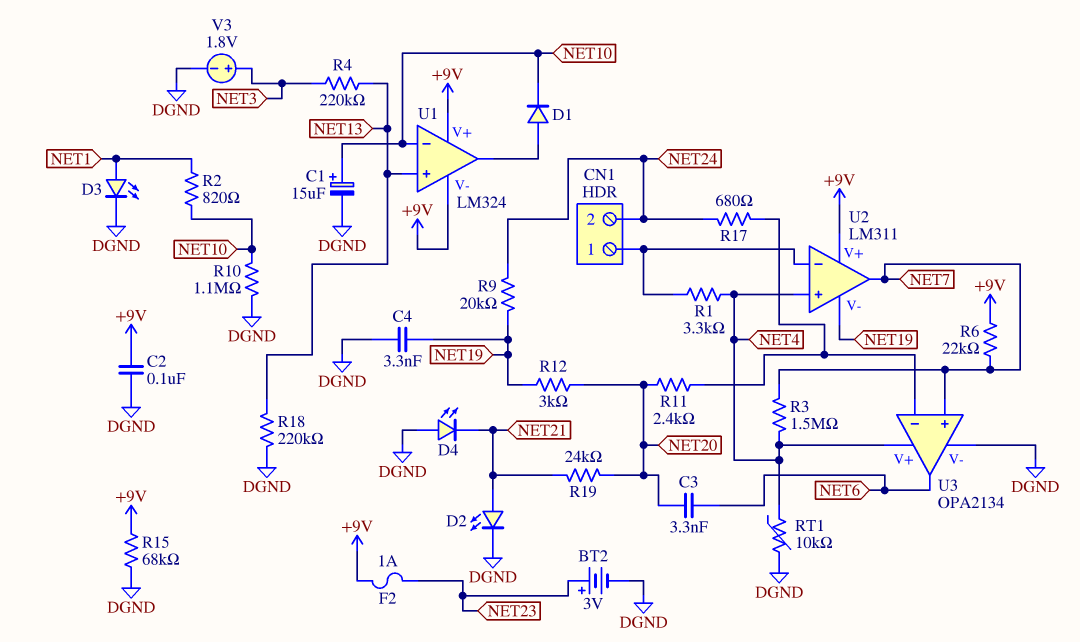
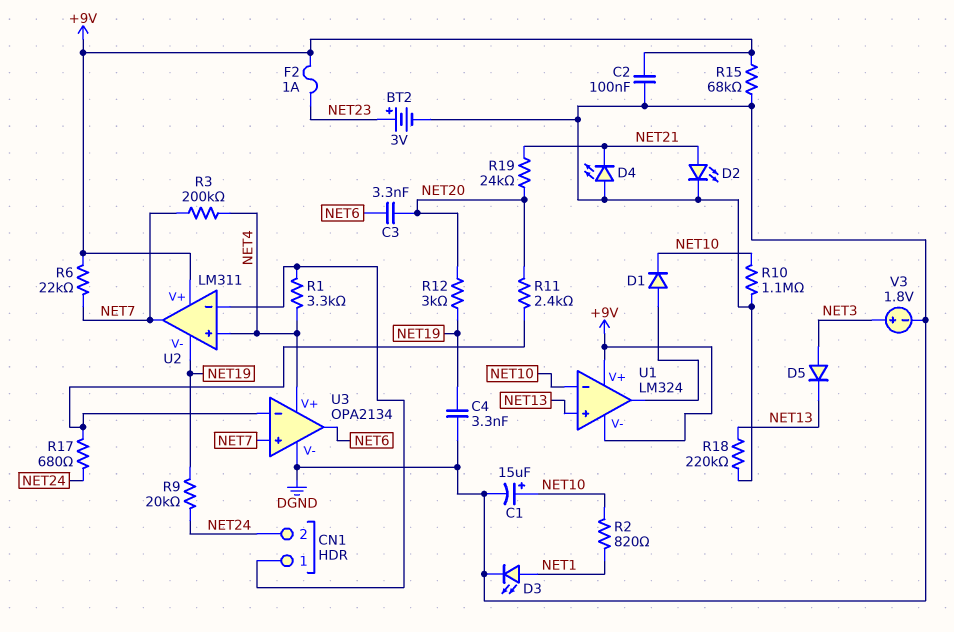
D5: none -> diode (A NET3, K NET13)
R3: 1.5M (NET4, NET7) -> 200k (NET4, NET7)
R4: 220k (NET3, NET13) -> none
RT1: 10k (DGND, NET4) -> none

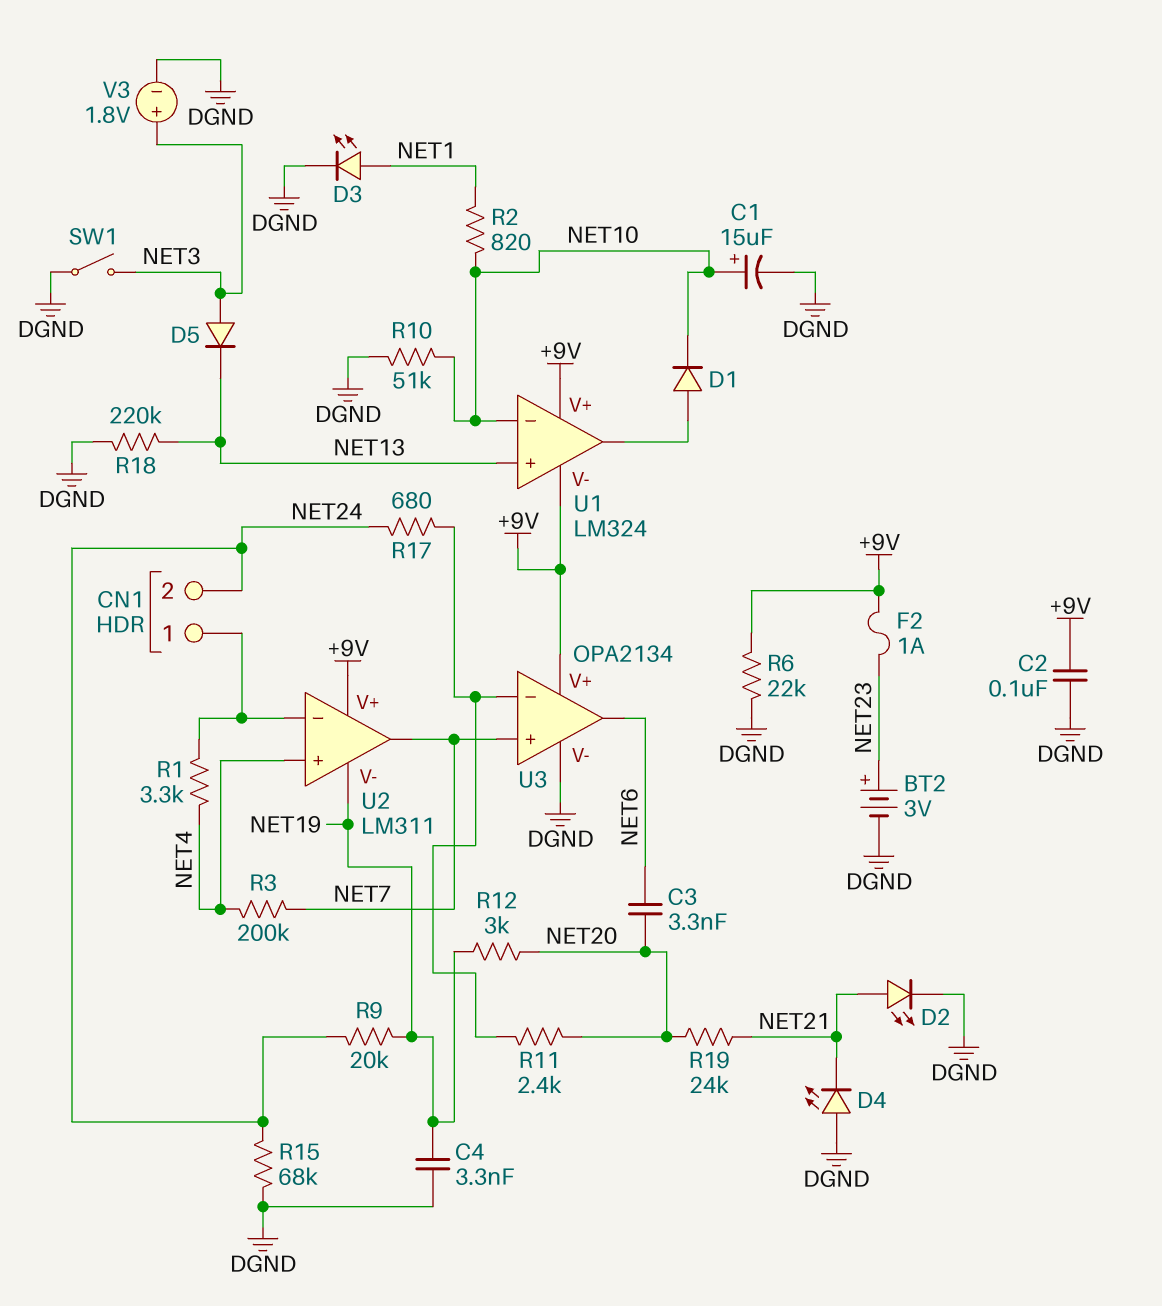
R6: 22k (+9V, NET7) -> 22k (+9V, DGND)
R10: 1.1M (DGND, NET10) -> 51k (DGND, NET10)
R15: 68k (+9V, DGND) -> 68k (DGND, NET24)
SW1: none -> switch (DGND, NET3)
U3 pin V+: NET4 -> +9V

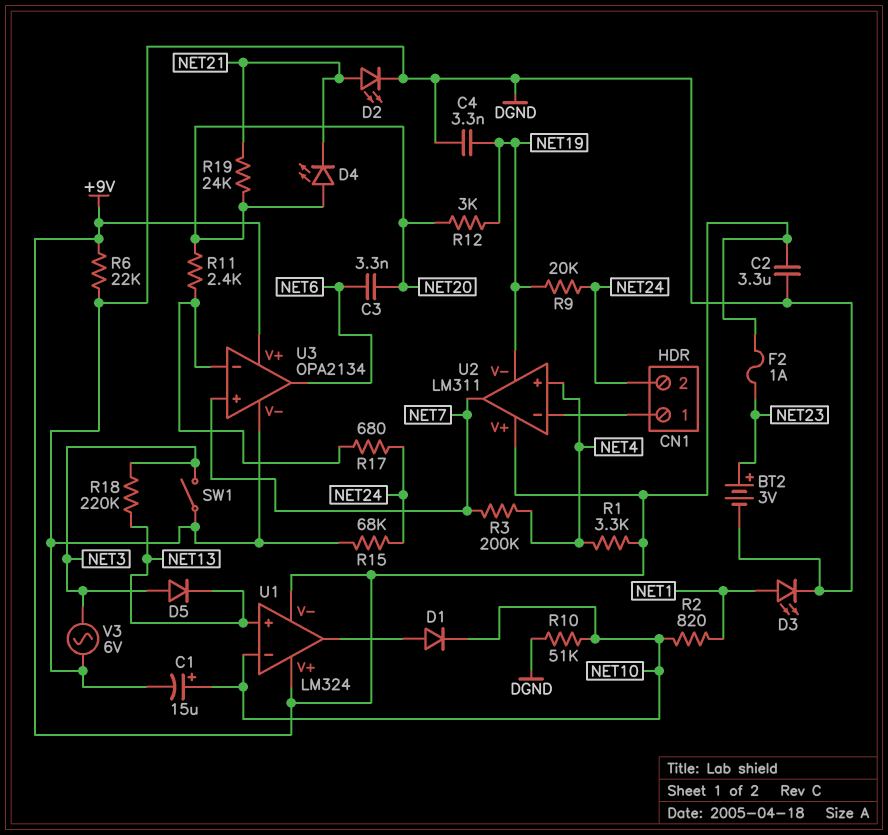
C2: 100nF (+9V, DGND) -> 3.3uF (+9V, DGND)
D4: LED (A DGND, K NET21) -> LED (A NET20, K NET21)
R1: 3.3k (CN1/1, NET4) -> 3.3k (+9V, NET4)
R18: 220k (DGND, NET13) -> 220k (NET3, NET13)
V3: 1.8V (plus NET3, minus DGND) -> AC 6V (DGND, NET3)

